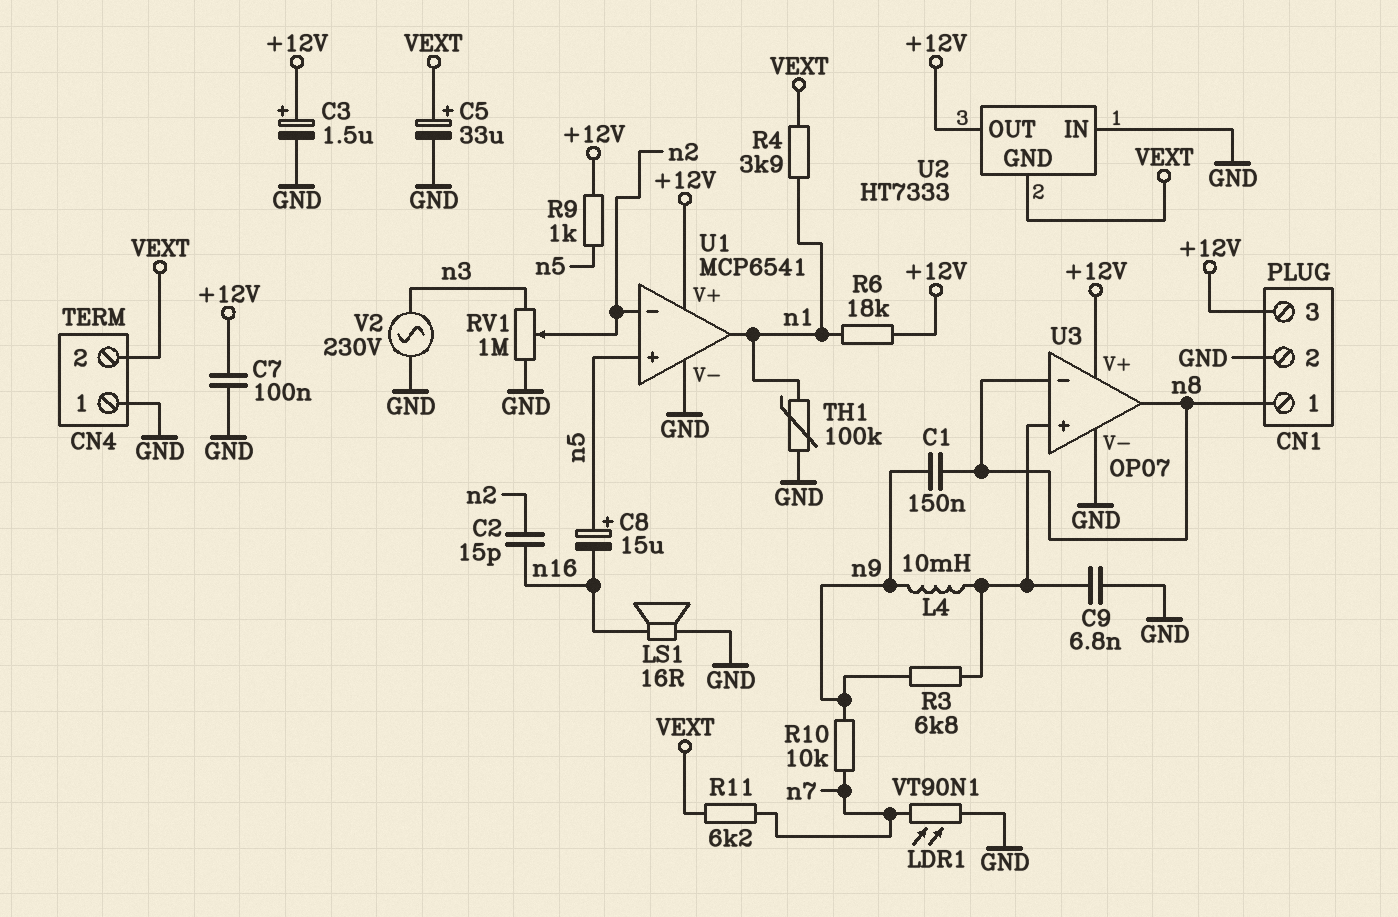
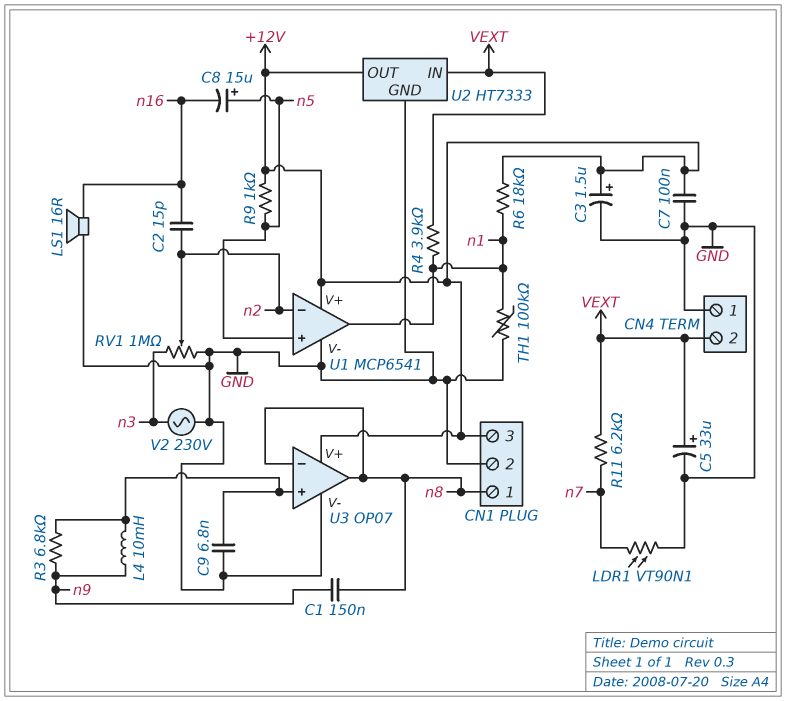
R10: 10k (n7, n9) -> none
U2 pin GND: VEXT -> GND
U2 pin IN: GND -> VEXT

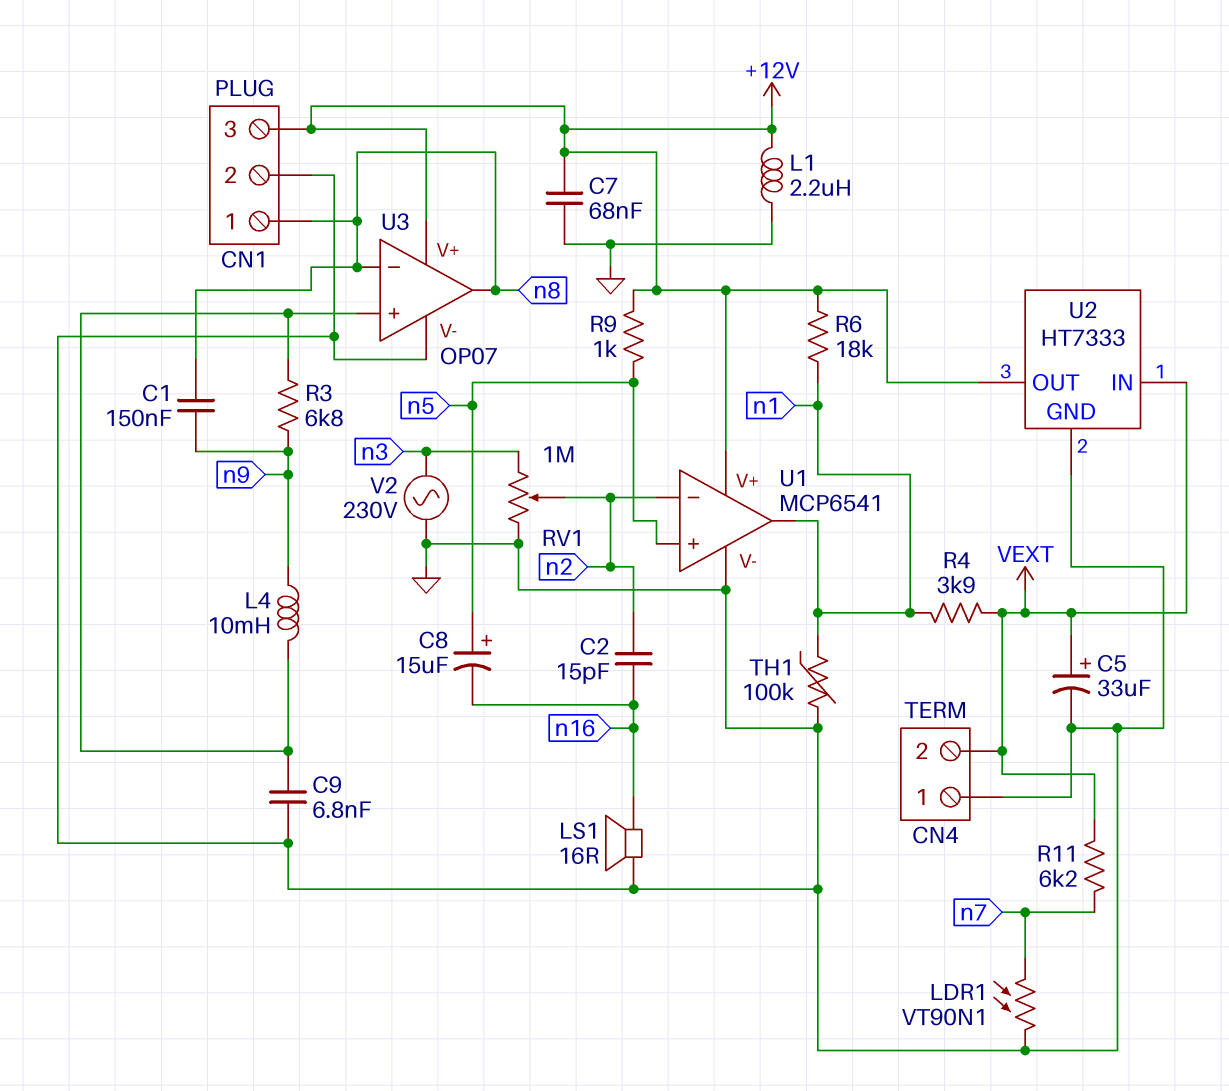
C3: 1.5uF (plus +12V, minus GND) -> none
C7: 100nF (+12V, GND) -> 68nF (+12V, GND)
L1: none -> 2.2uH (+12V, GND)

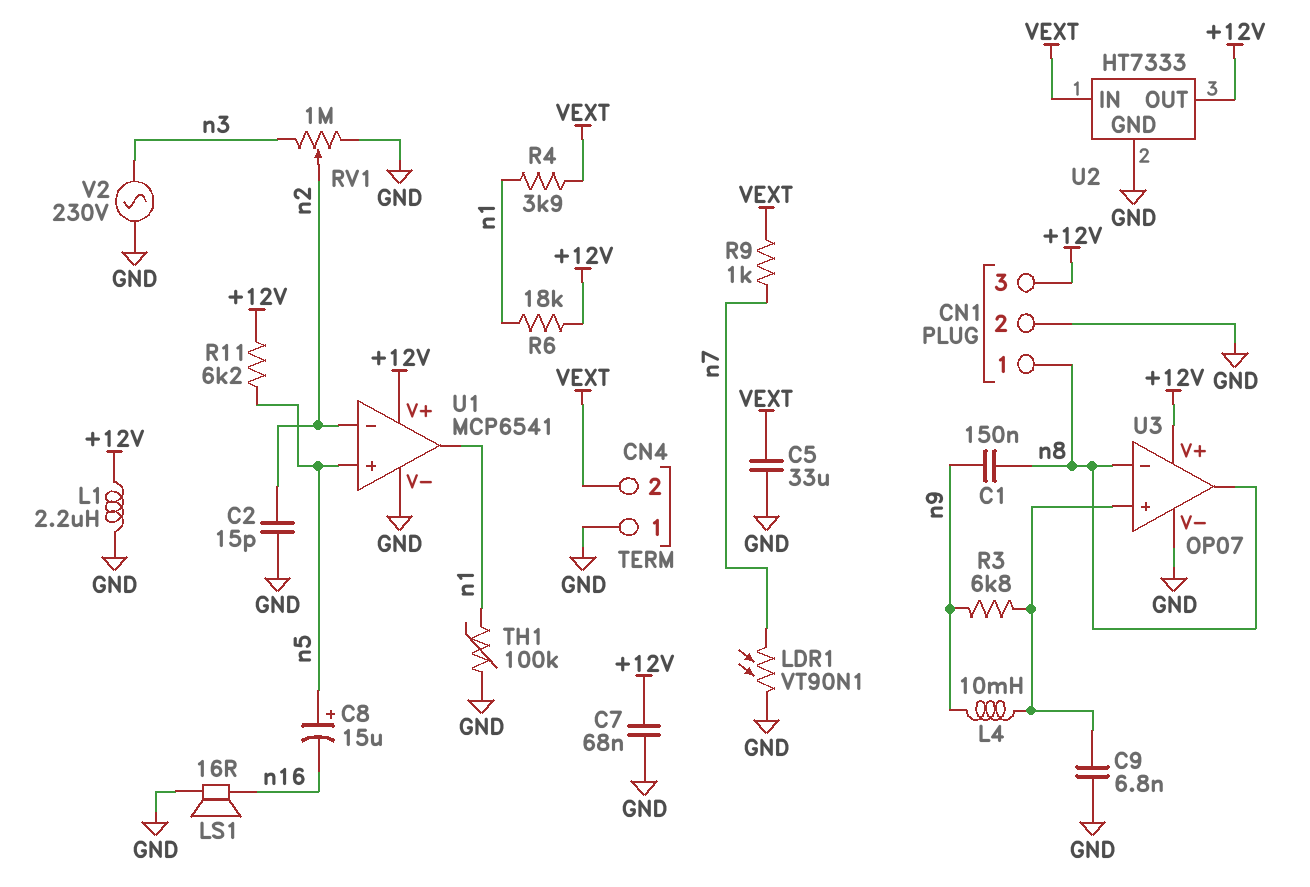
C2: 15pF (n2, n16) -> 15pF (GND, n2)
C5: 33uF (plus VEXT, minus GND) -> 33uF (GND, VEXT)
R9: 1k (+12V, n5) -> 1k (VEXT, n7)
R11: 6.2k (VEXT, n7) -> 6.2k (+12V, n5)

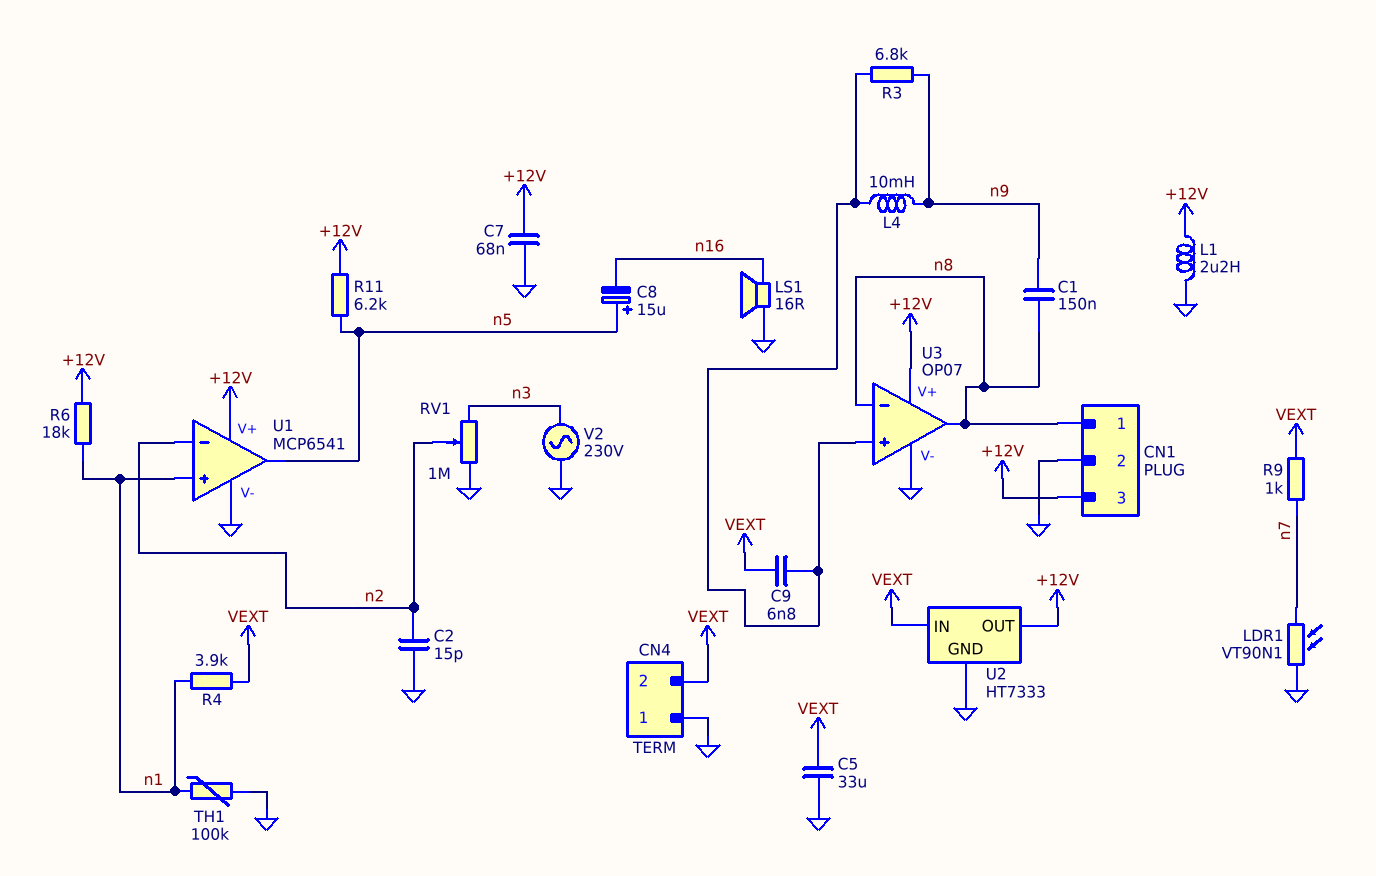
C9: 6.8nF (GND, U3/in+) -> 6.8nF (U3/in+, VEXT)
U1 pin in+: n5 -> n1
U1 pin out: n1 -> n5

